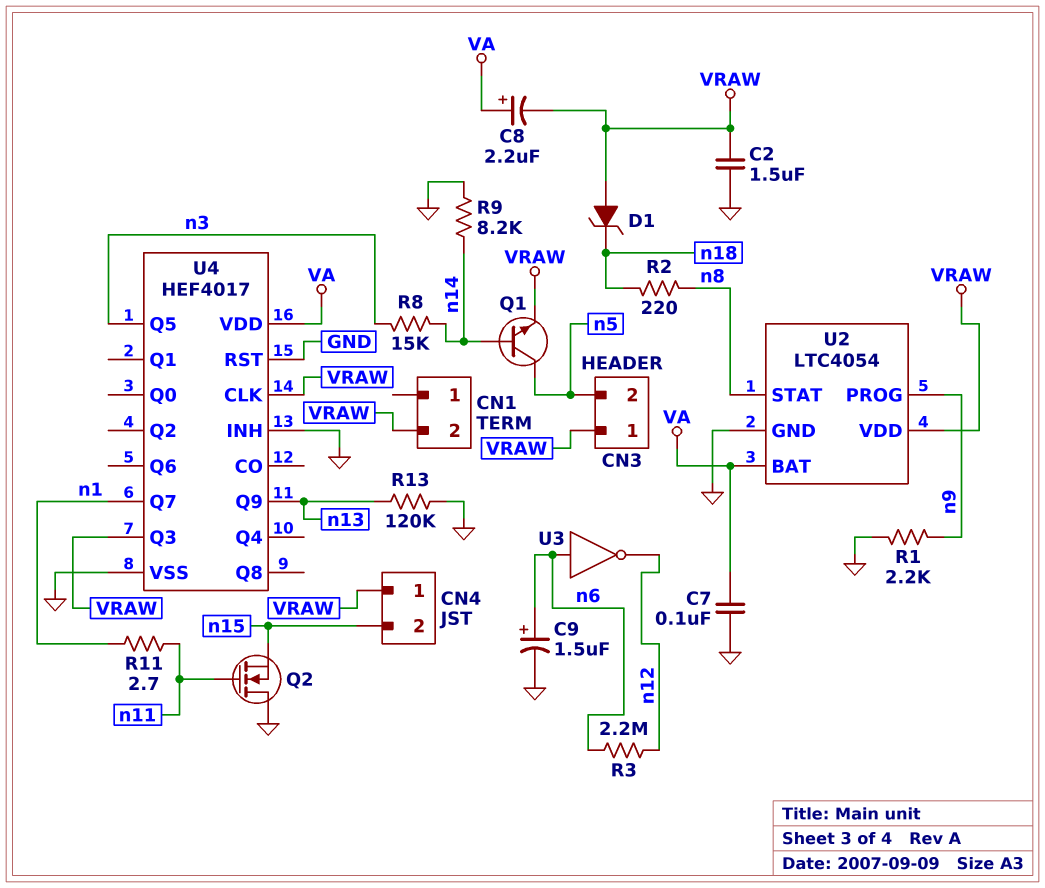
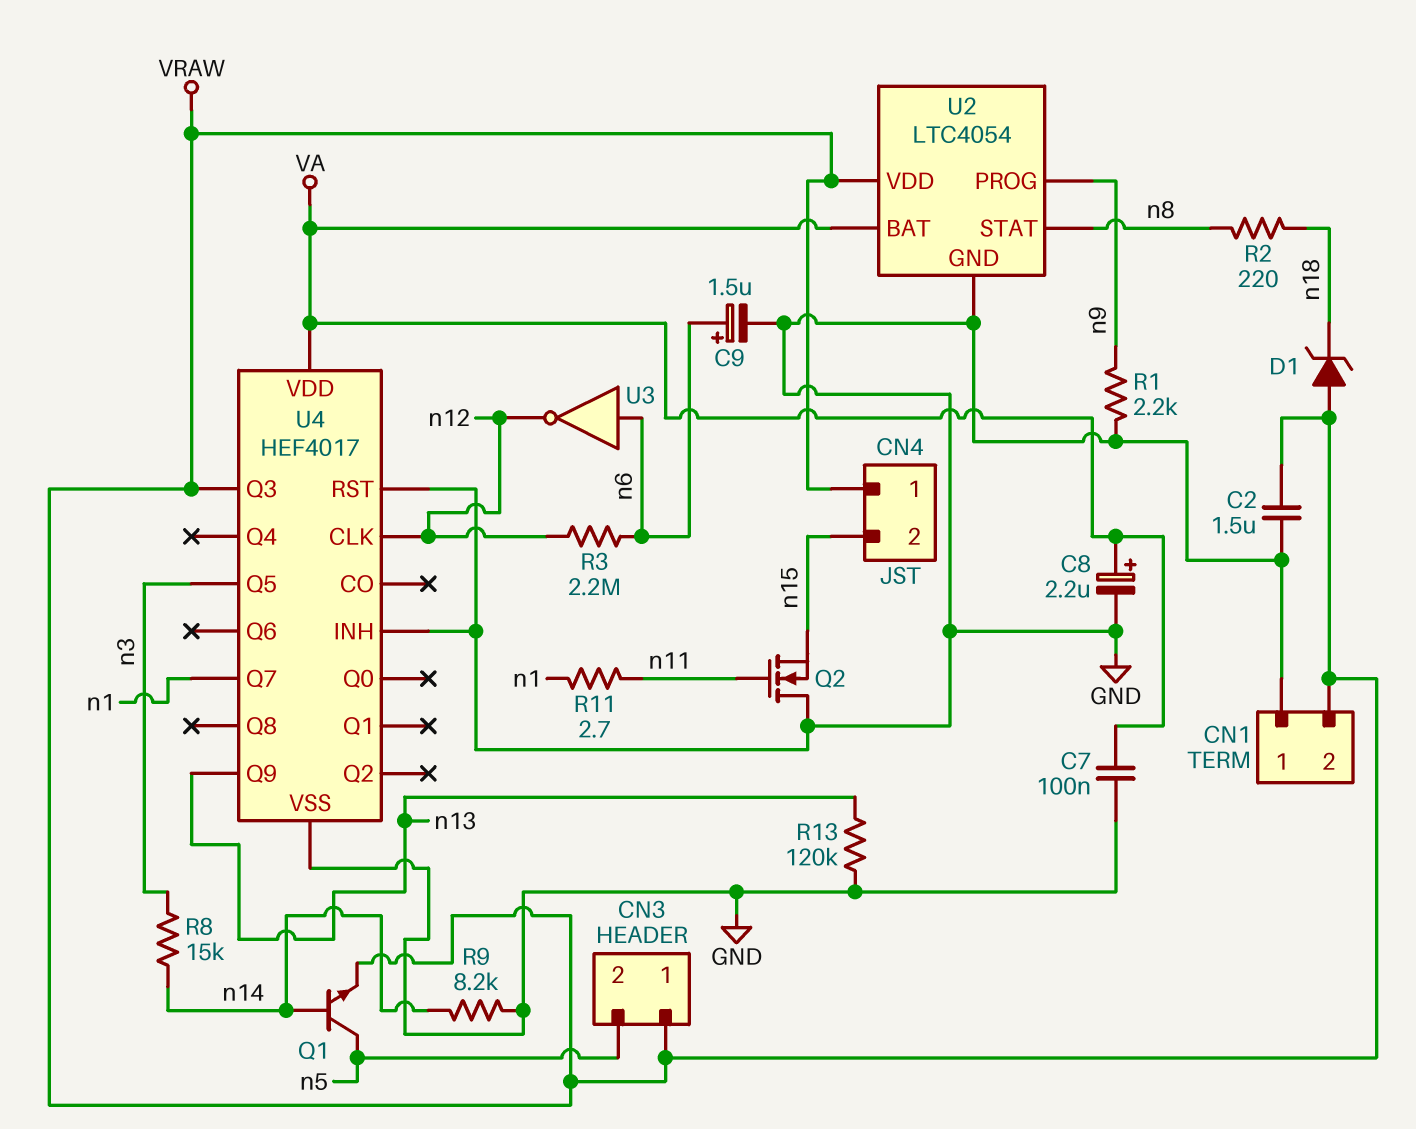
C8: 2.2uF (plus VA, minus VRAW) -> 2.2uF (plus VA, minus GND)
CN1 pin 1: none -> GND
U4 pin CLK: VRAW -> n12

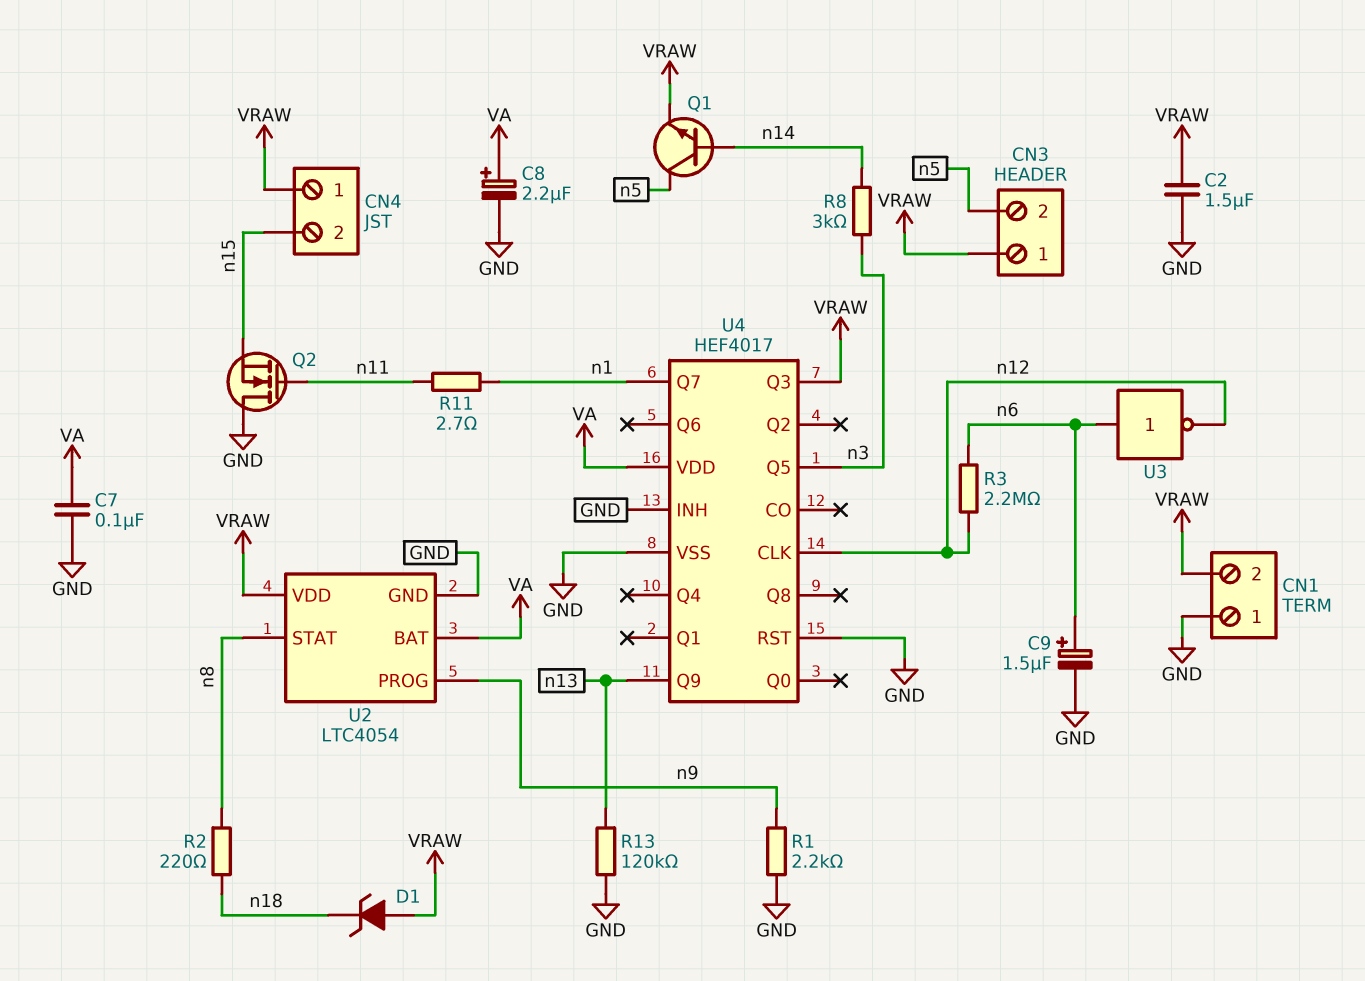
R8: 15k (n3, n14) -> 3k (n3, n14)
R9: 8.2k (GND, n14) -> none

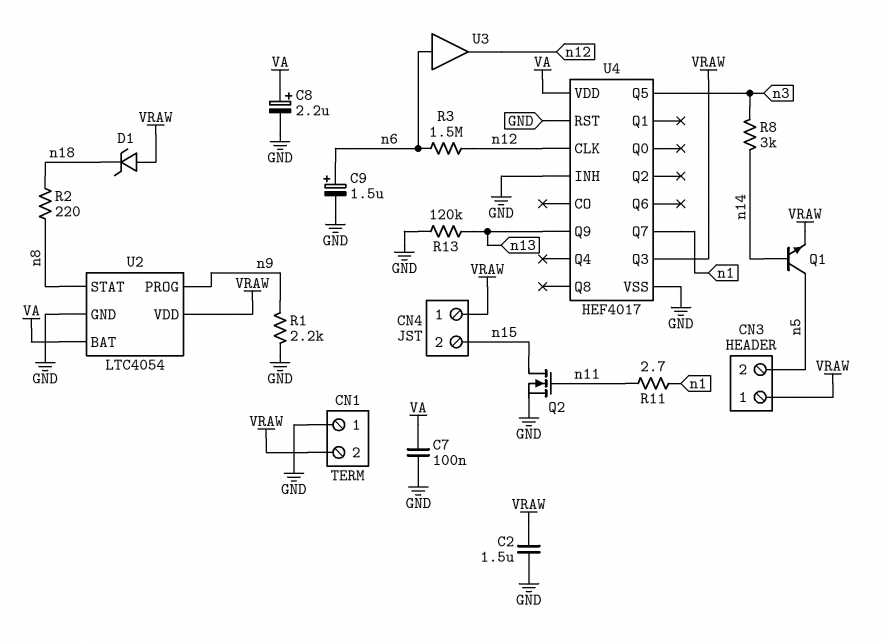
Q2: NMOS (G n11, D GND, S n15) -> NMOS (G n11, D n15, S GND)
R3: 2.2M (n6, n12) -> 1.5M (n6, n12)
U3: NOT (in n6, out n12) -> buffer (in n6, out n12)

